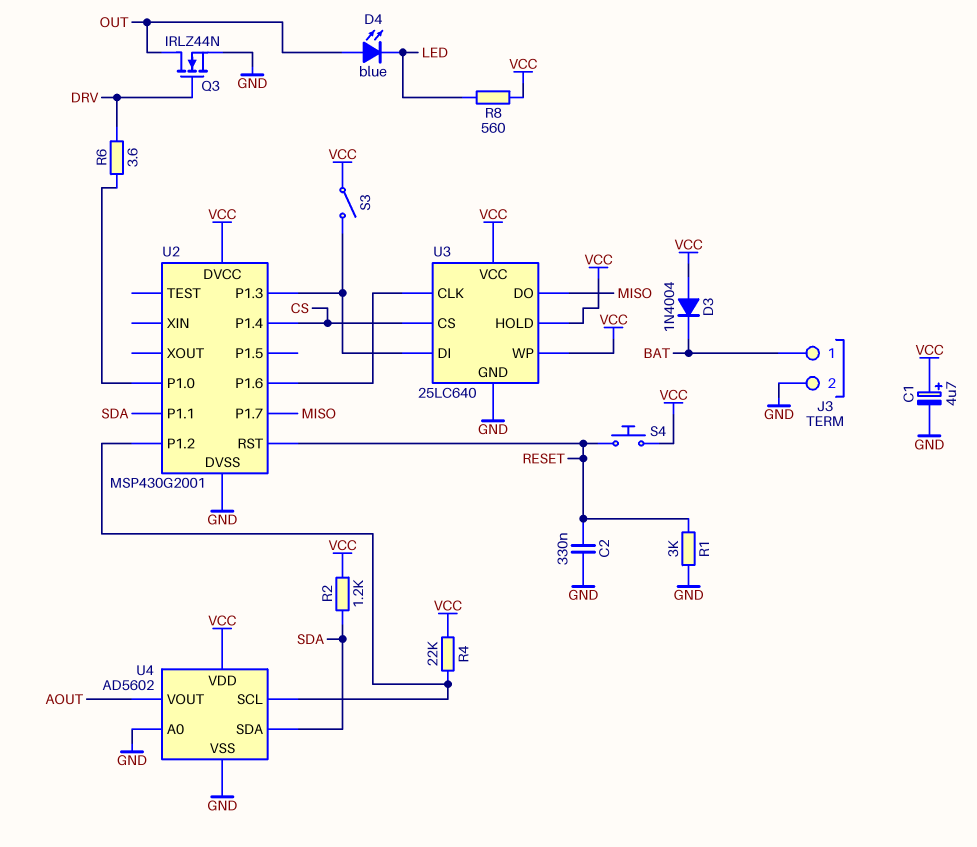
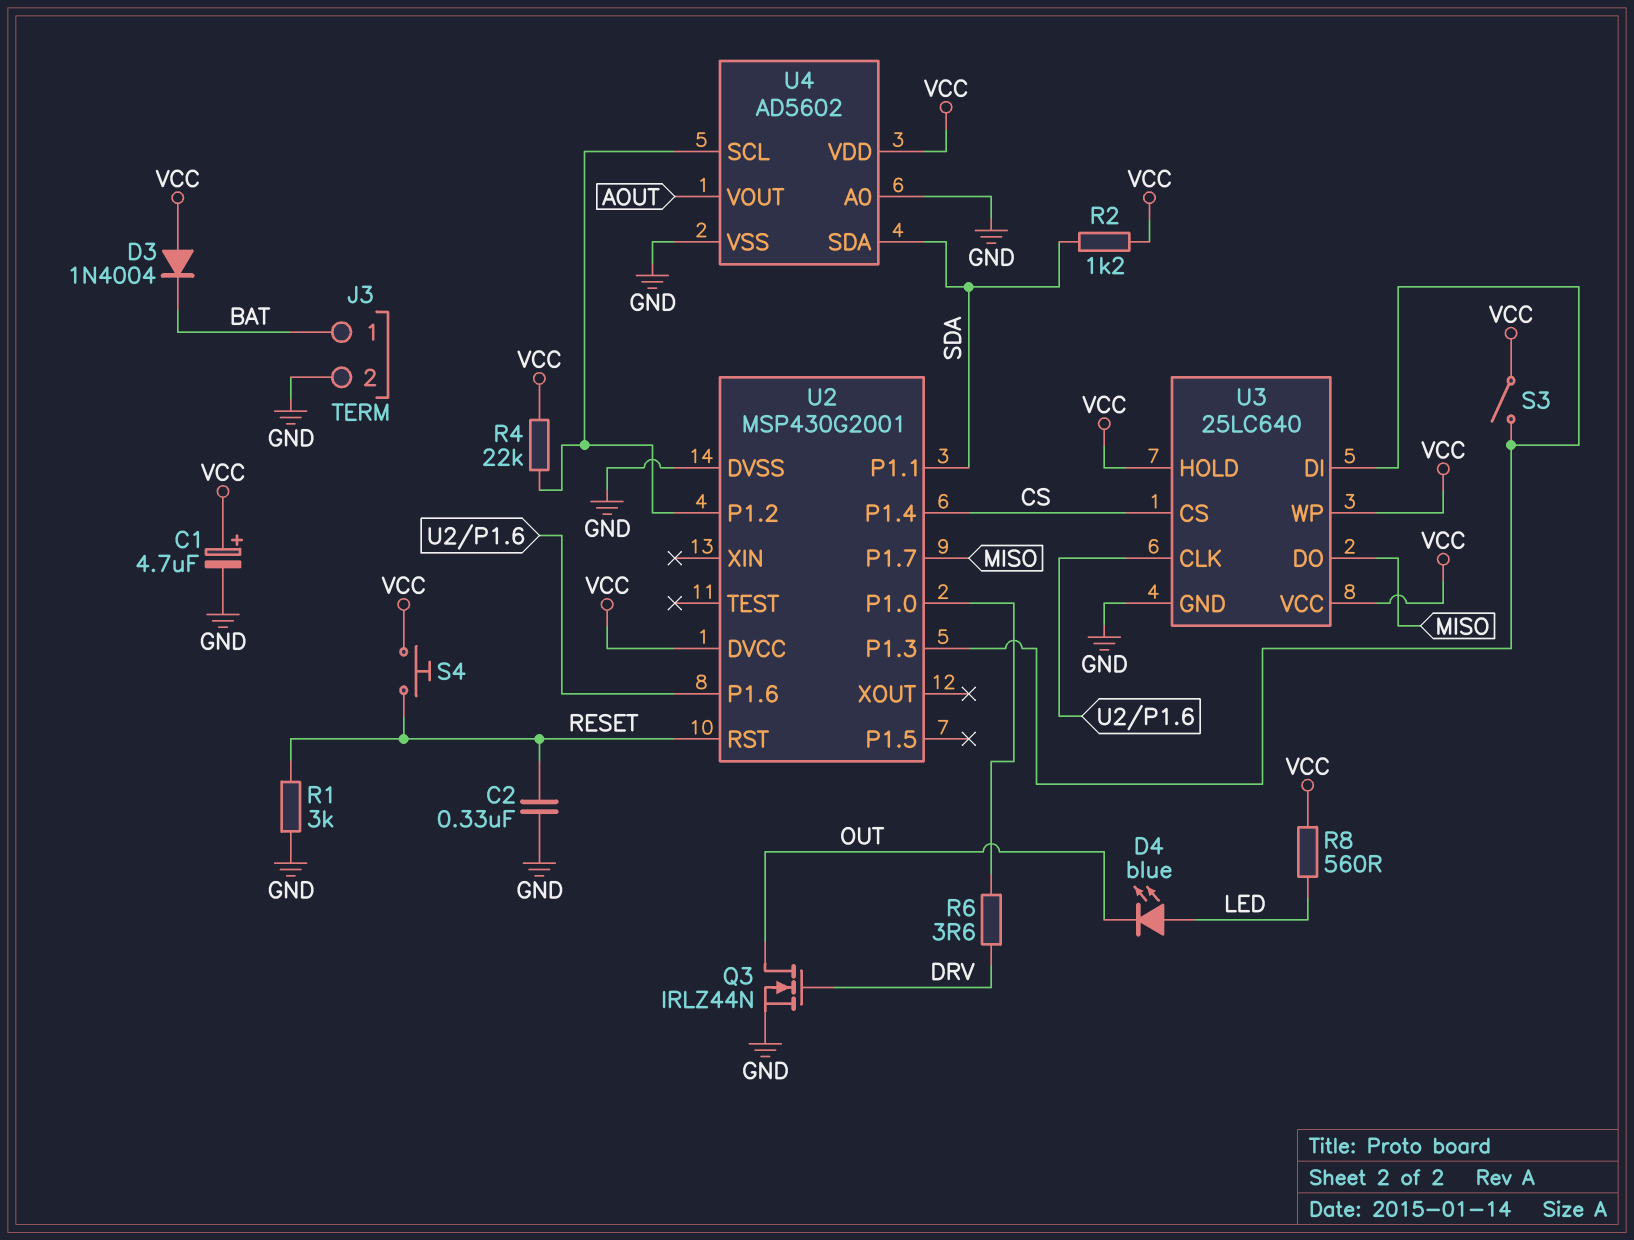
D4: LED blue (A OUT, K LED) -> LED blue (A LED, K OUT)

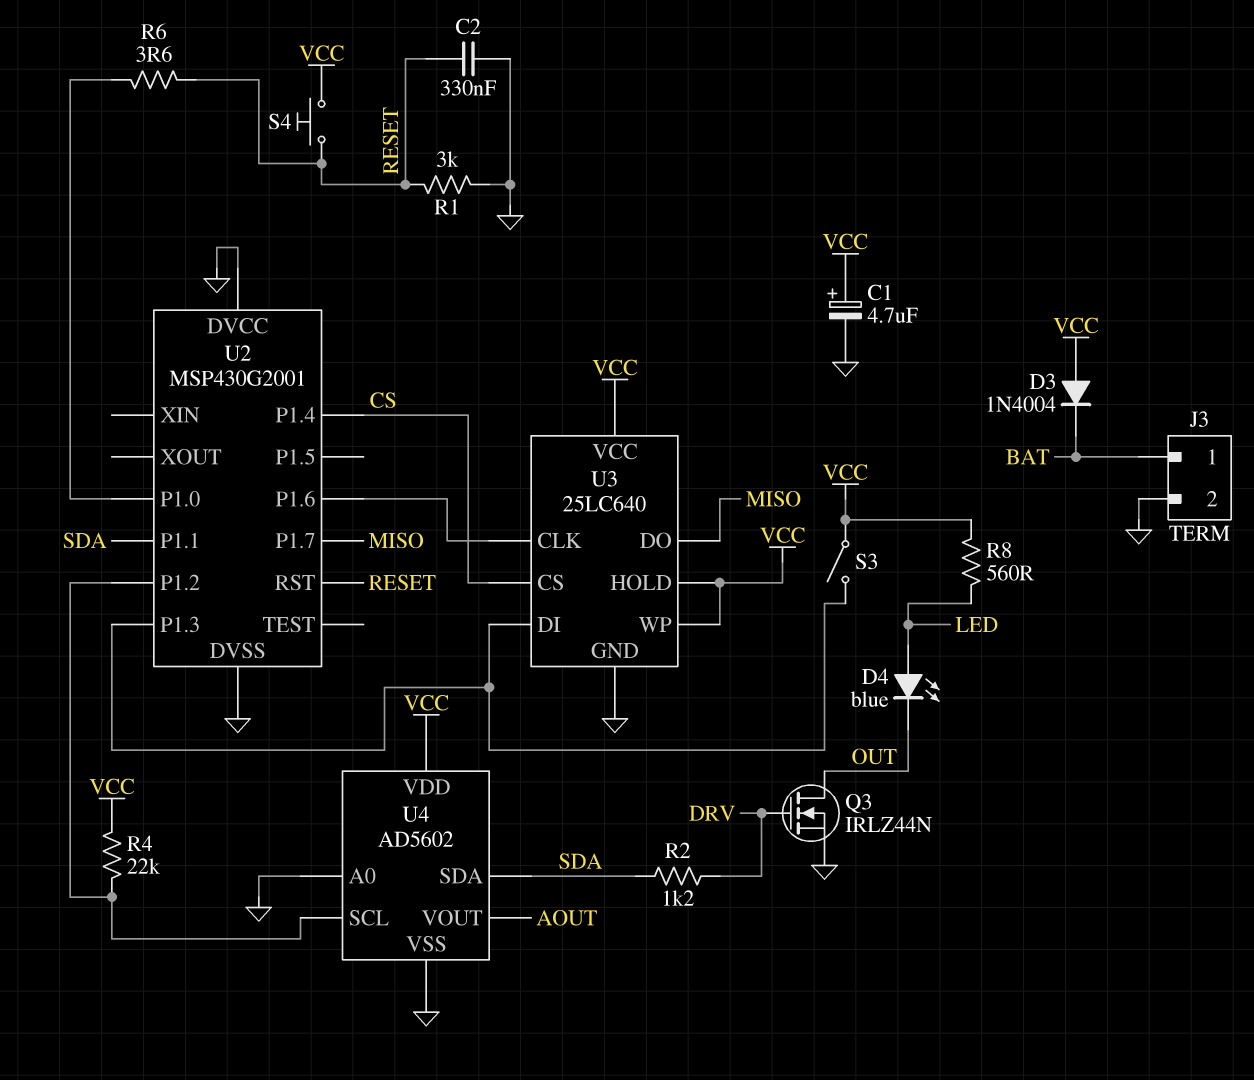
R2: 1.2k (SDA, VCC) -> 1.2k (DRV, SDA)
R6: 3.6 (DRV, U2/P1.0) -> 3.6 (RESET, U2/P1.0)
U2 pin DVCC: VCC -> GND

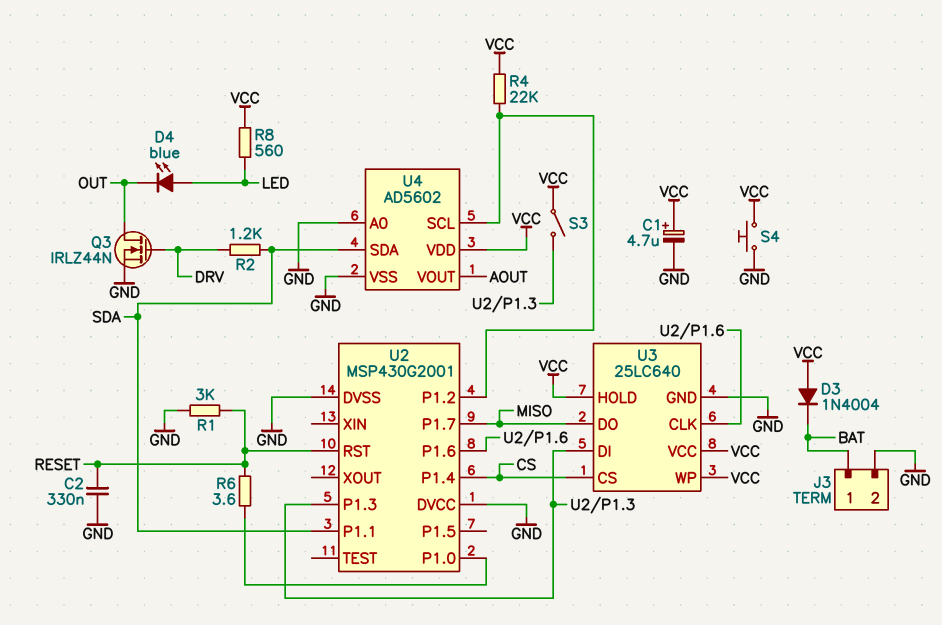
S4: button (RESET, VCC) -> button (GND, VCC)

